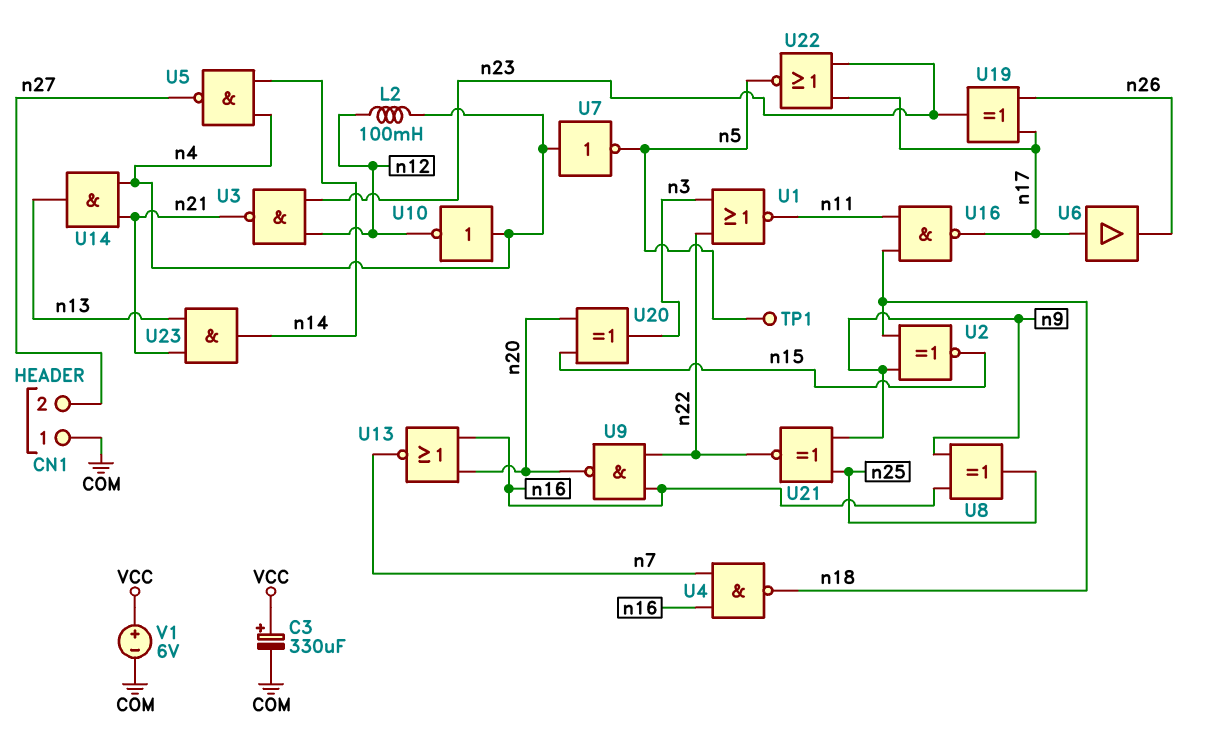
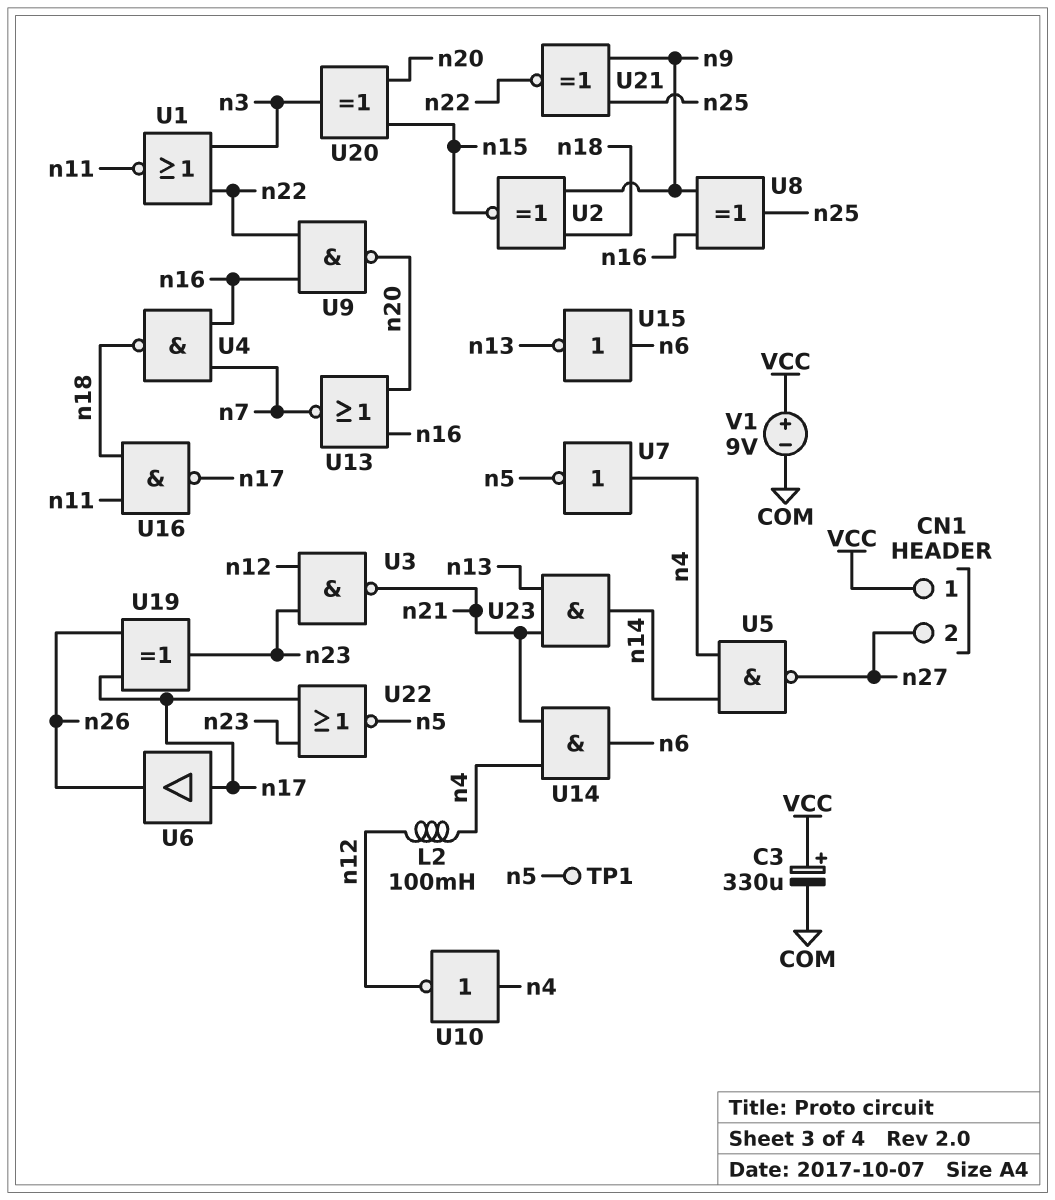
CN1 pin 1: COM -> VCC
U14: AND (in n4, in n21, out n13) -> AND (in n4, in n21, out n6)
U15: none -> NOT (in n6, out n13)
V1: 6V (plus VCC, minus COM) -> 9V (plus VCC, minus COM)

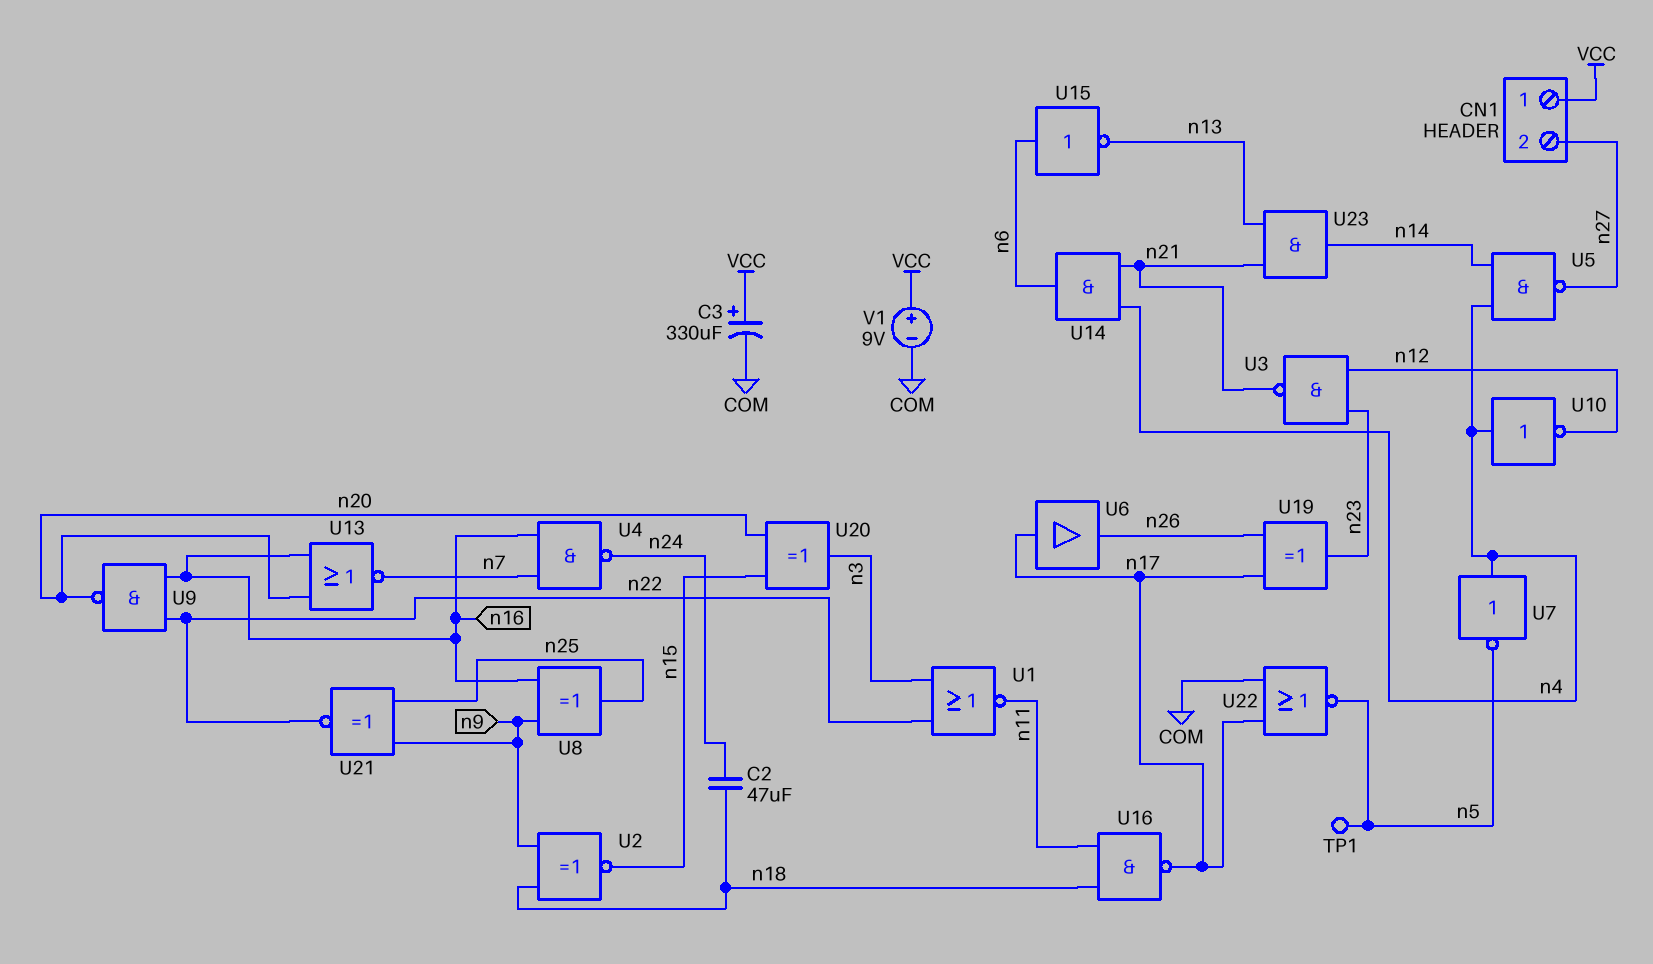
C2: none -> 47uF (n18, n24)
L2: 100mH (n4, n12) -> none
U4: NAND (in n7, in n16, out n18) -> NAND (in n7, in n16, out n24)
U22: NOR (in n17, in n23, out n5) -> NOR (in COM, in n17, out n5)

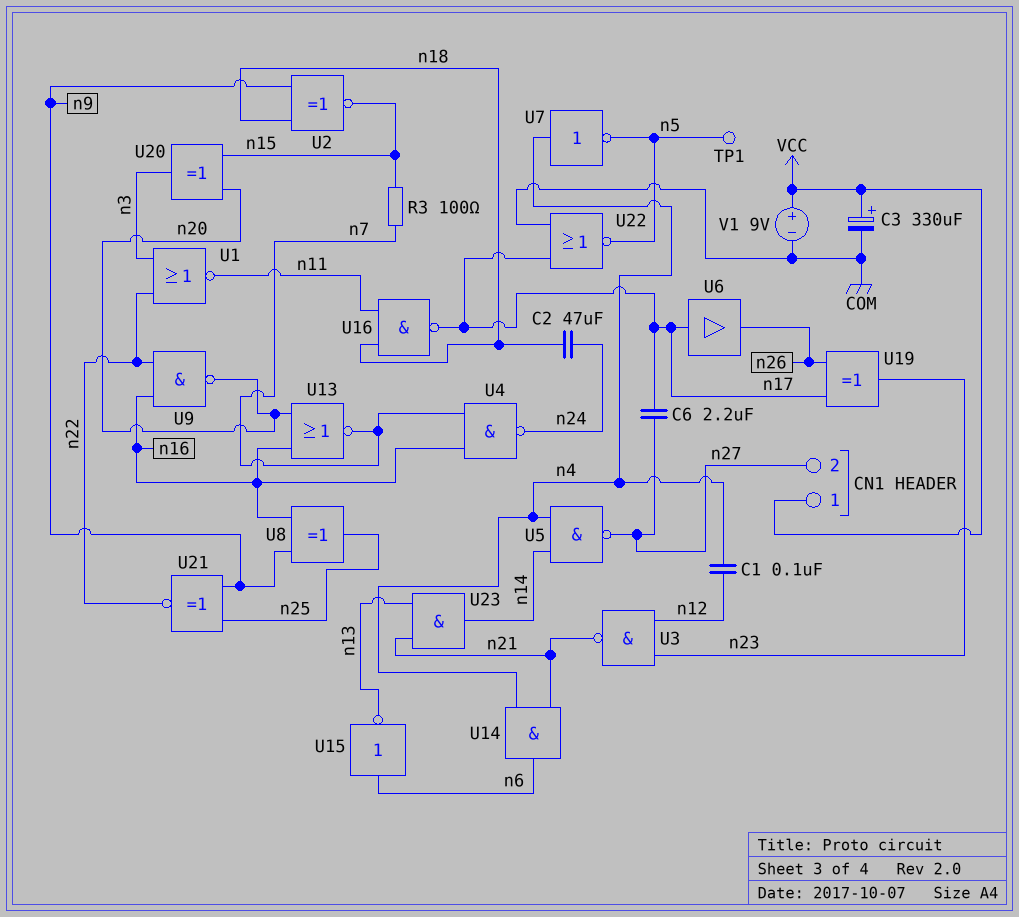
C1: none -> 100nF (n4, n12)
C6: none -> 2.2uF (n17, n27)
R3: none -> 100 (n7, n15)
U10: NOT (in n4, out n12) -> none

